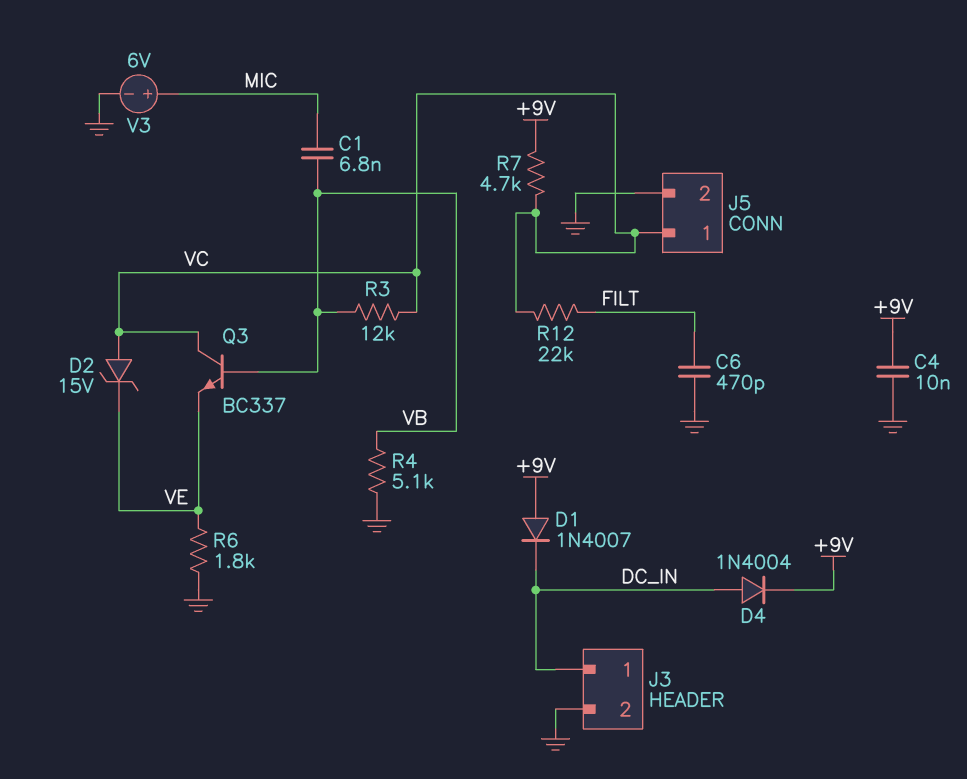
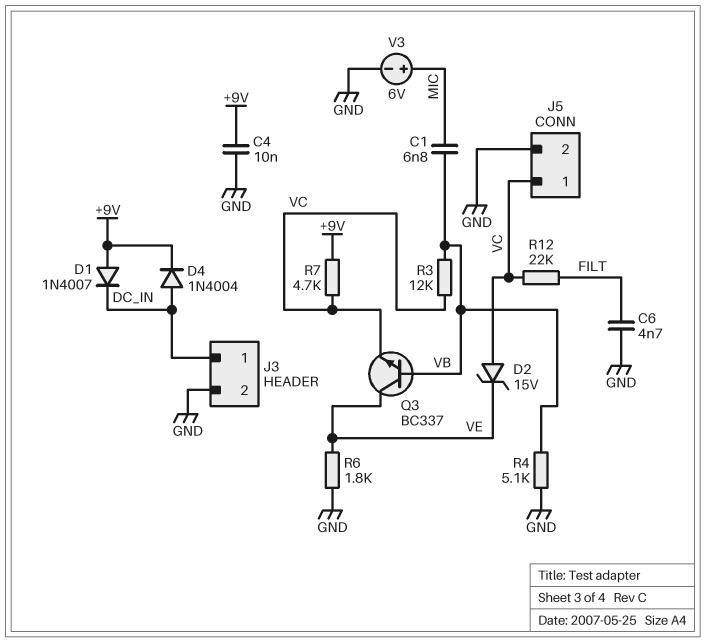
C6: 470pF (FILT, GND) -> 4.7nF (FILT, GND)
Q3: NPN BC337 (B VB, C VC, E VE) -> NPN BC337 (B VB, C VE, E VC)

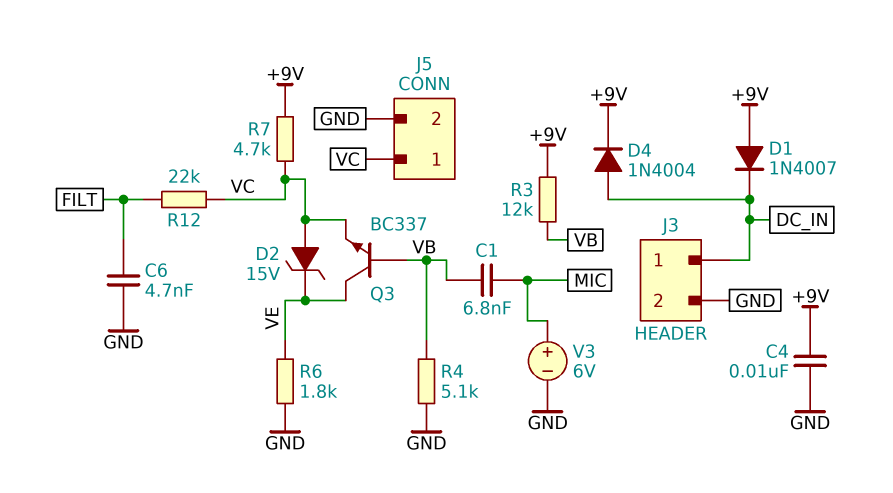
R3: 12k (VB, VC) -> 12k (+9V, VB)

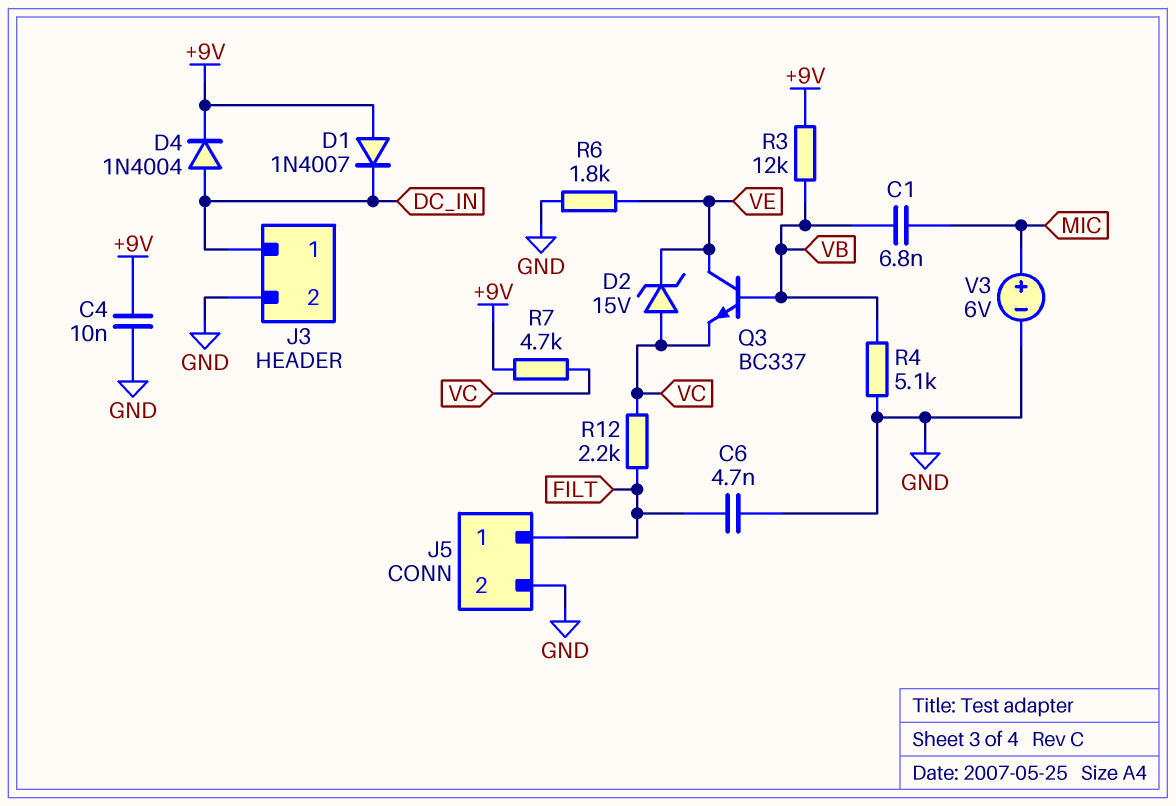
J5 pin 1: VC -> FILT
R12: 22k (FILT, VC) -> 2.2k (FILT, VC)

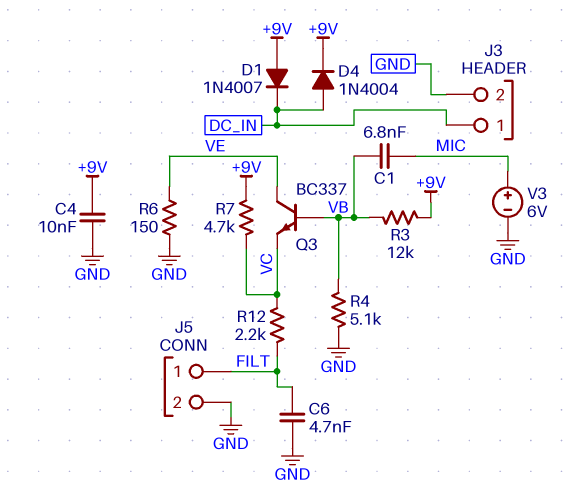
D2: zener 15V (A VC, K VE) -> none
R6: 1.8k (GND, VE) -> 150 (GND, VE)

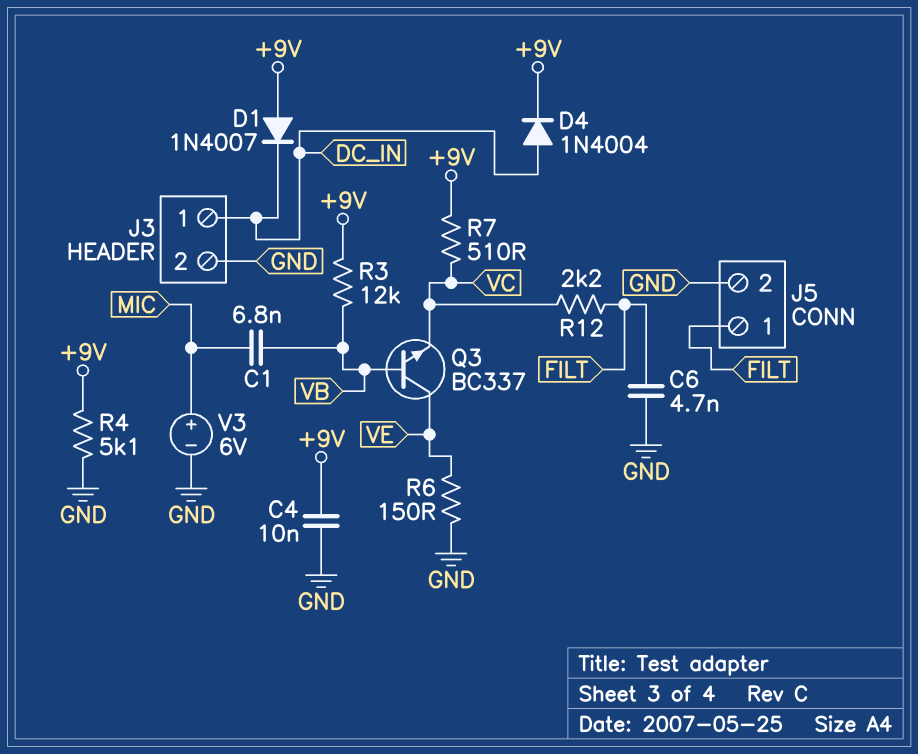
R4: 5.1k (GND, VB) -> 5.1k (+9V, GND)
R7: 4.7k (+9V, VC) -> 510 (+9V, VC)

